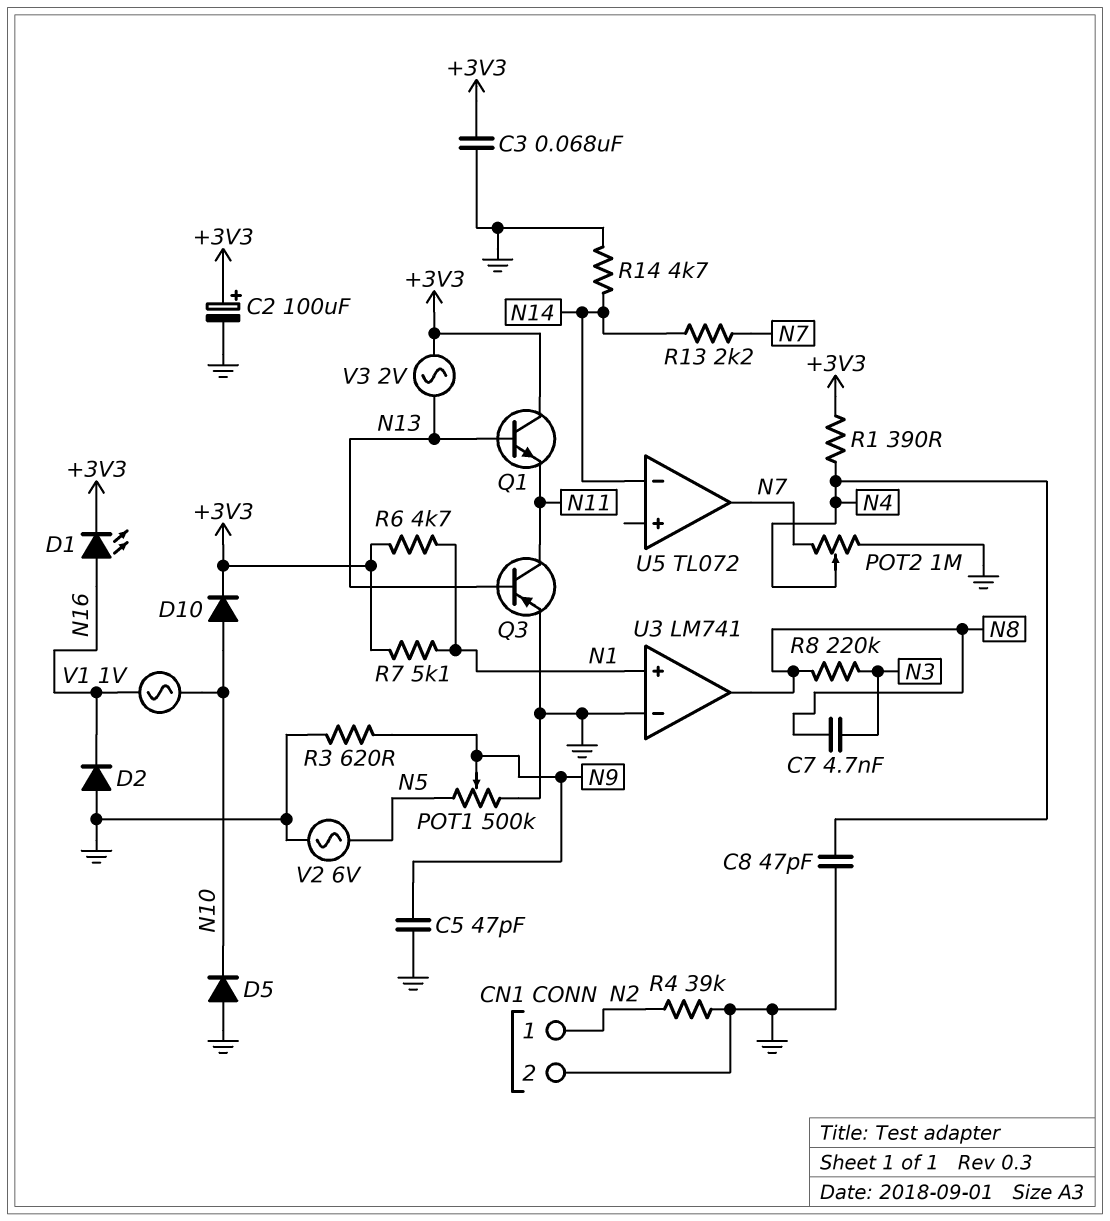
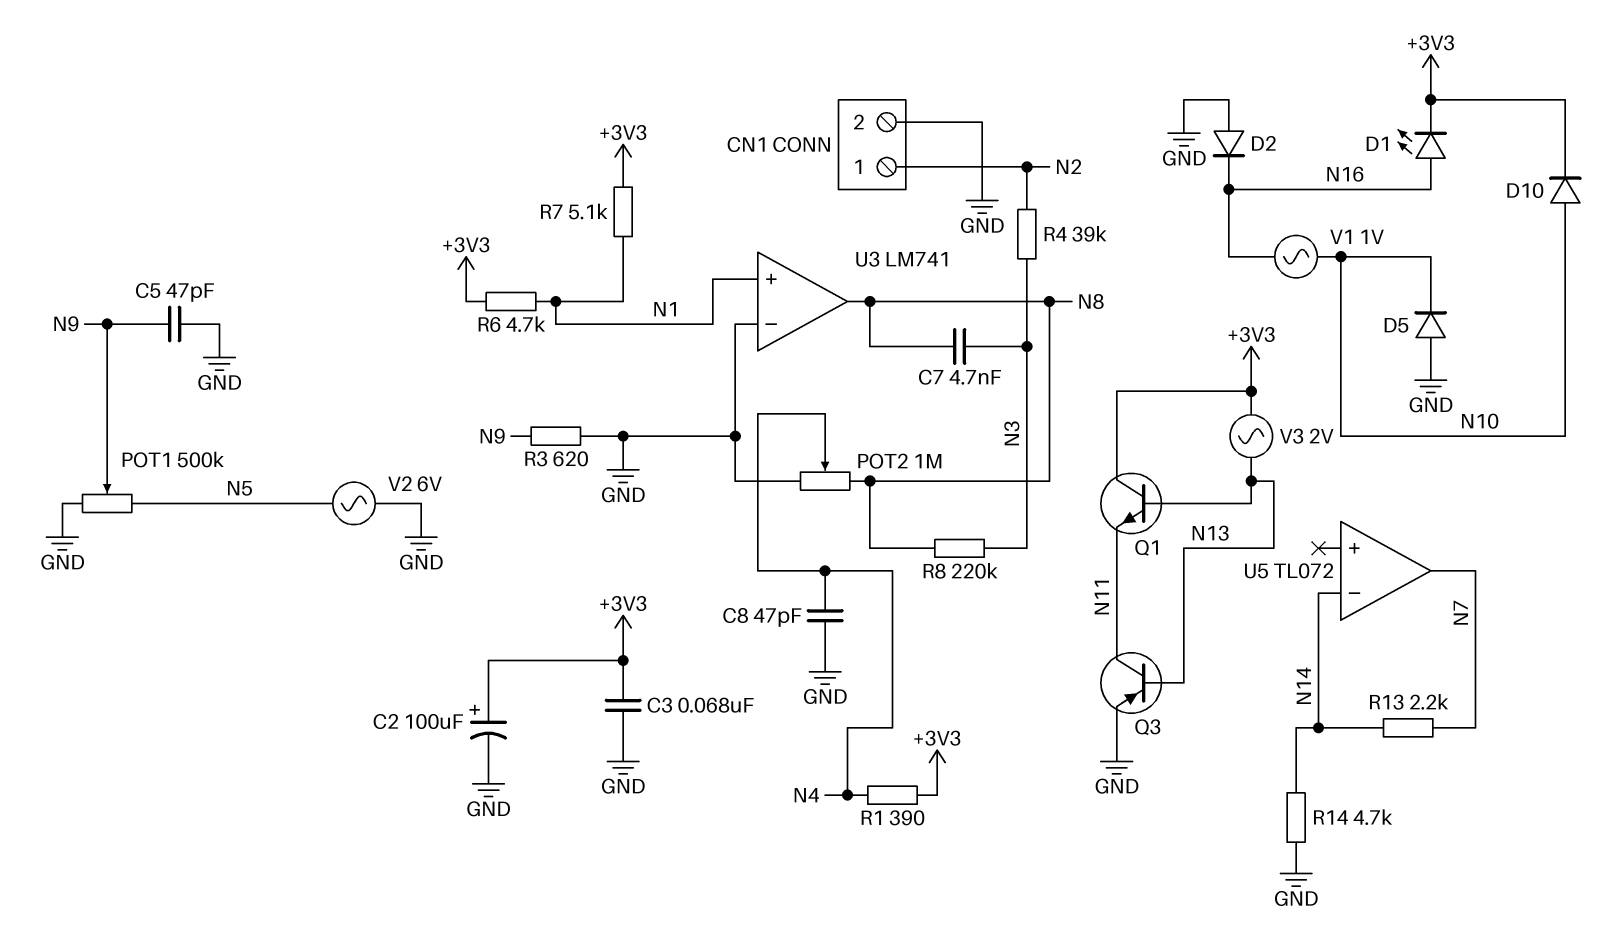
POT2: 1M (GND, N7, wiper N4) -> 1M (GND, N8, wiper N4)
R4: 39k (GND, N2) -> 39k (N2, N3)

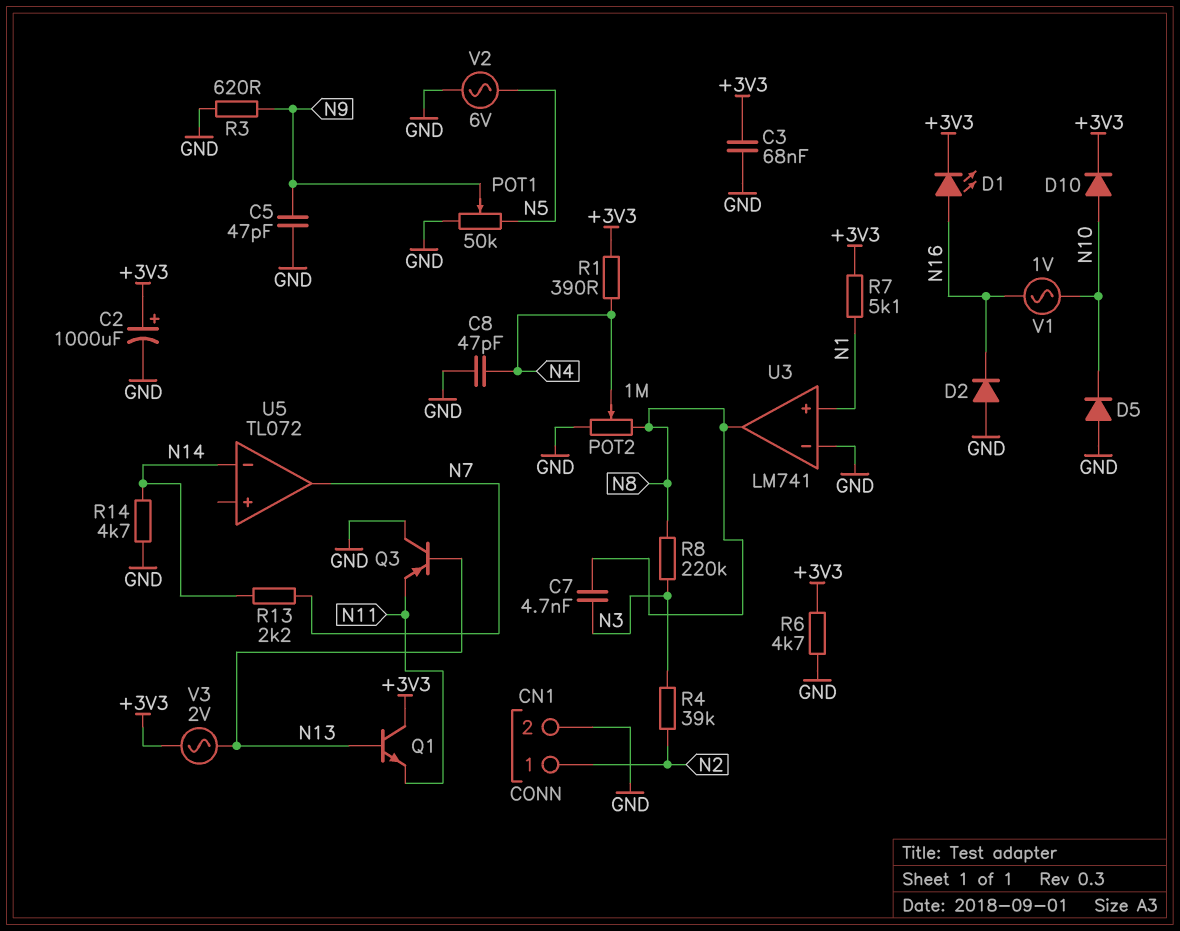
C2: 100uF (plus +3V3, minus GND) -> 1000uF (plus +3V3, minus GND)
POT1: 500k (GND, N5, wiper N9) -> 50k (GND, N5, wiper N9)
Q3: PNP (B N13, C N11, E GND) -> PNP (B N13, C GND, E N11)
R6: 4.7k (+3V3, N1) -> 4.7k (+3V3, GND)

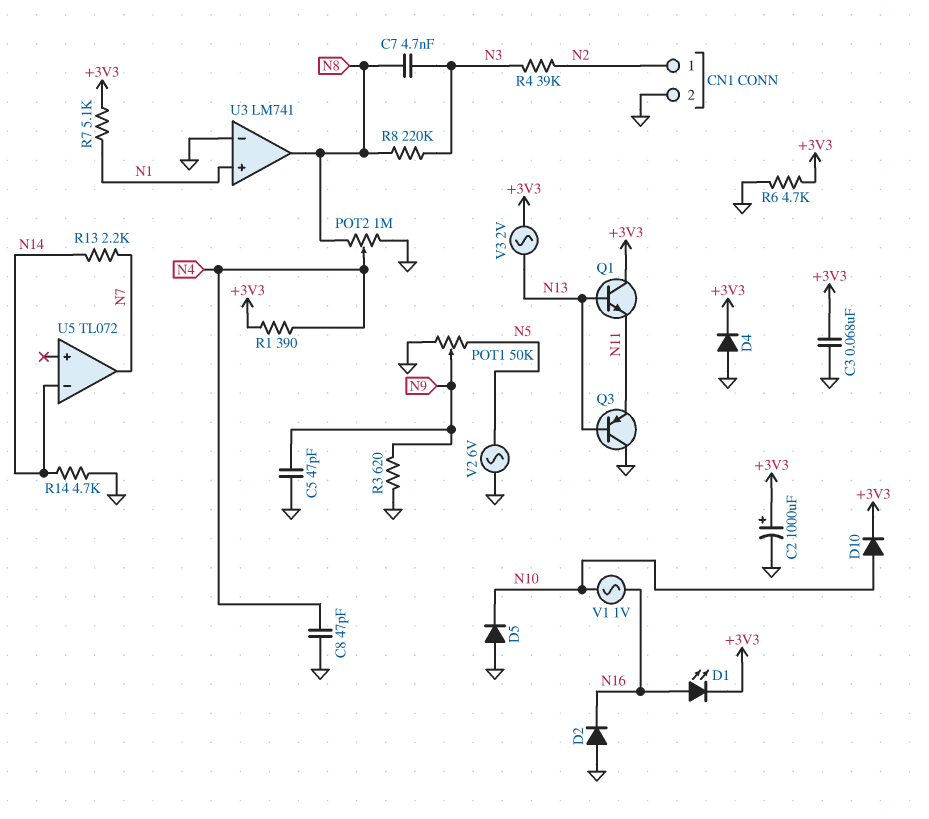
D4: none -> diode (A GND, K +3V3)

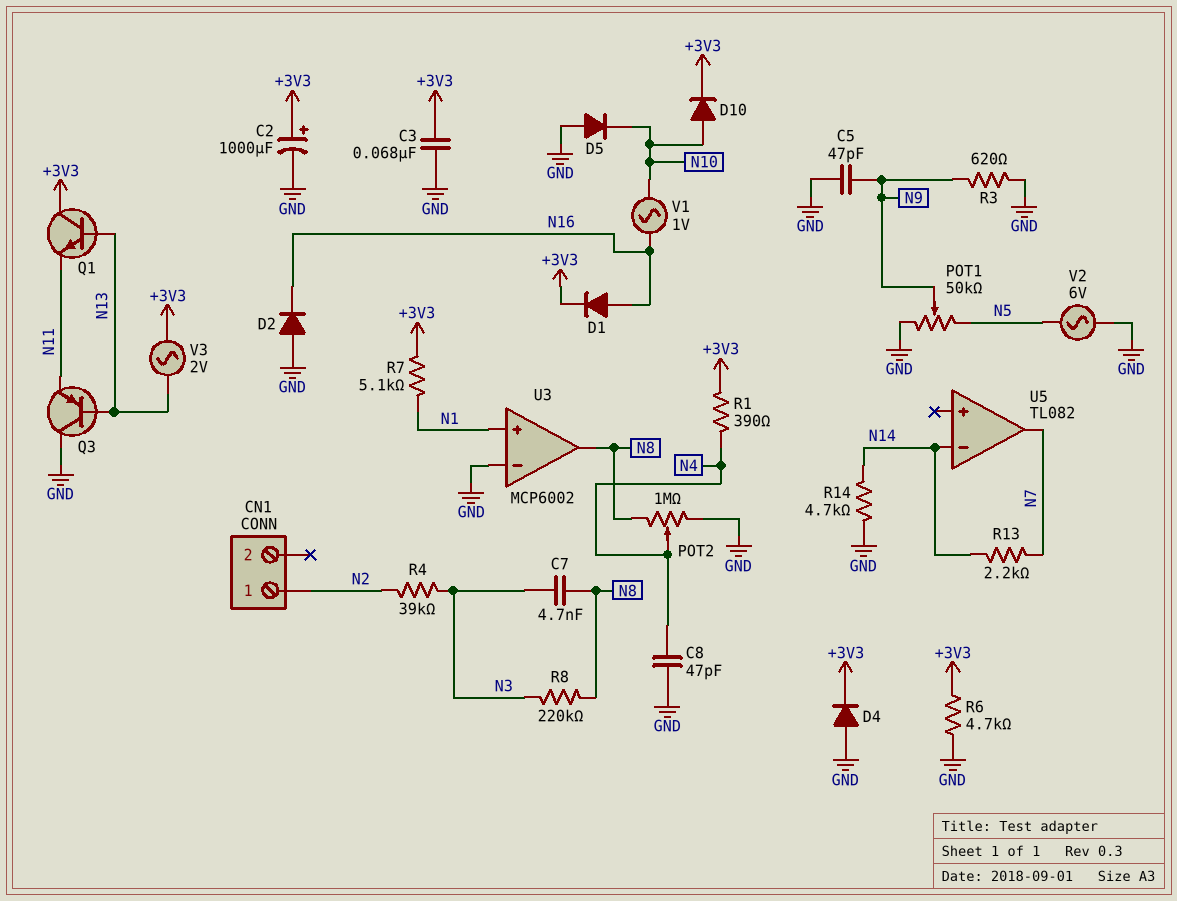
CN1 pin 2: GND -> none
D1: LED (A N16, K +3V3) -> diode (A N16, K +3V3)
U3: LM741 -> MCP6002
U5: TL072 -> TL082

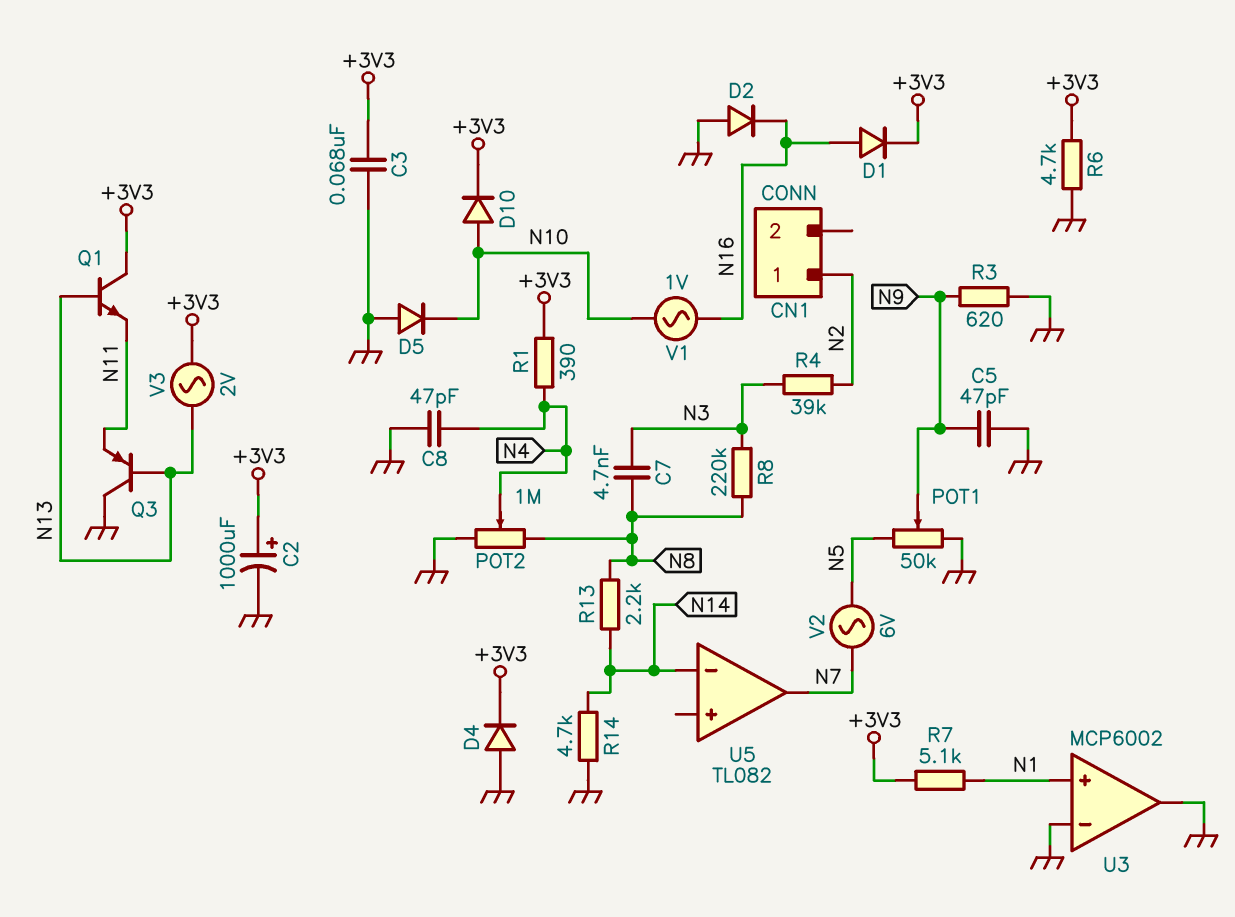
R13: 2.2k (N7, N14) -> 2.2k (N8, N14)
U3 pin out: N8 -> GND
V2: AC 6V (GND, N5) -> AC 6V (N5, N7)

